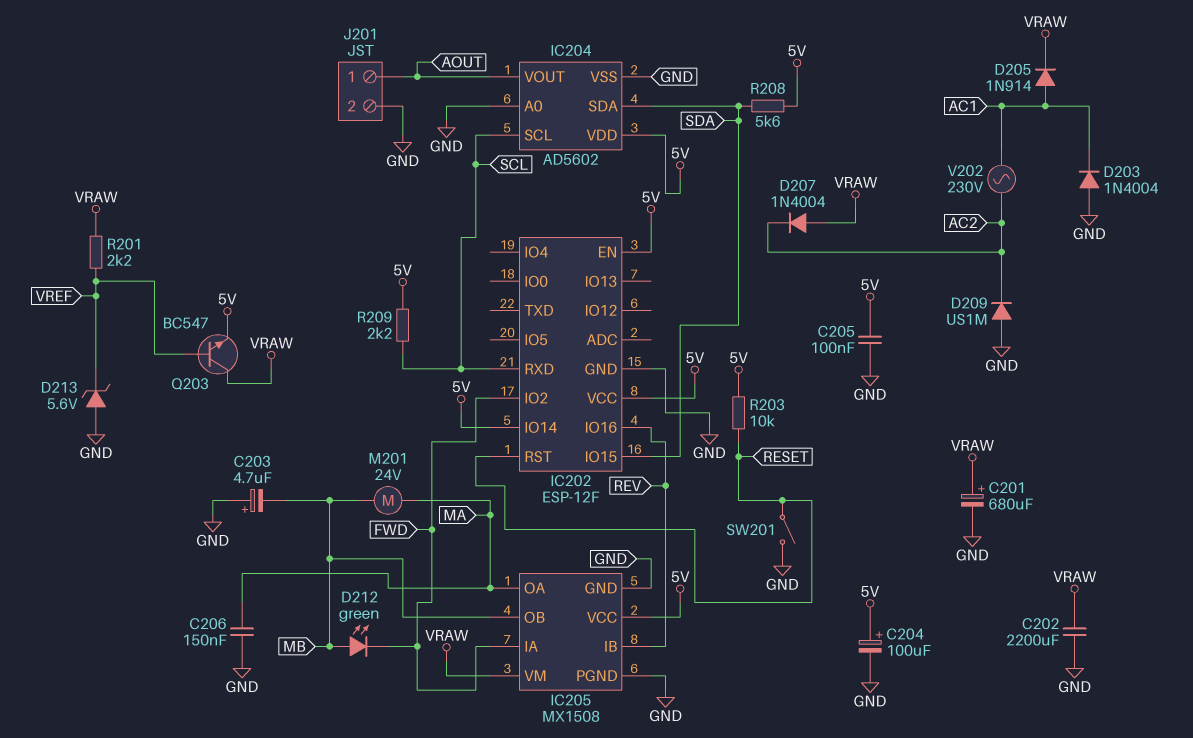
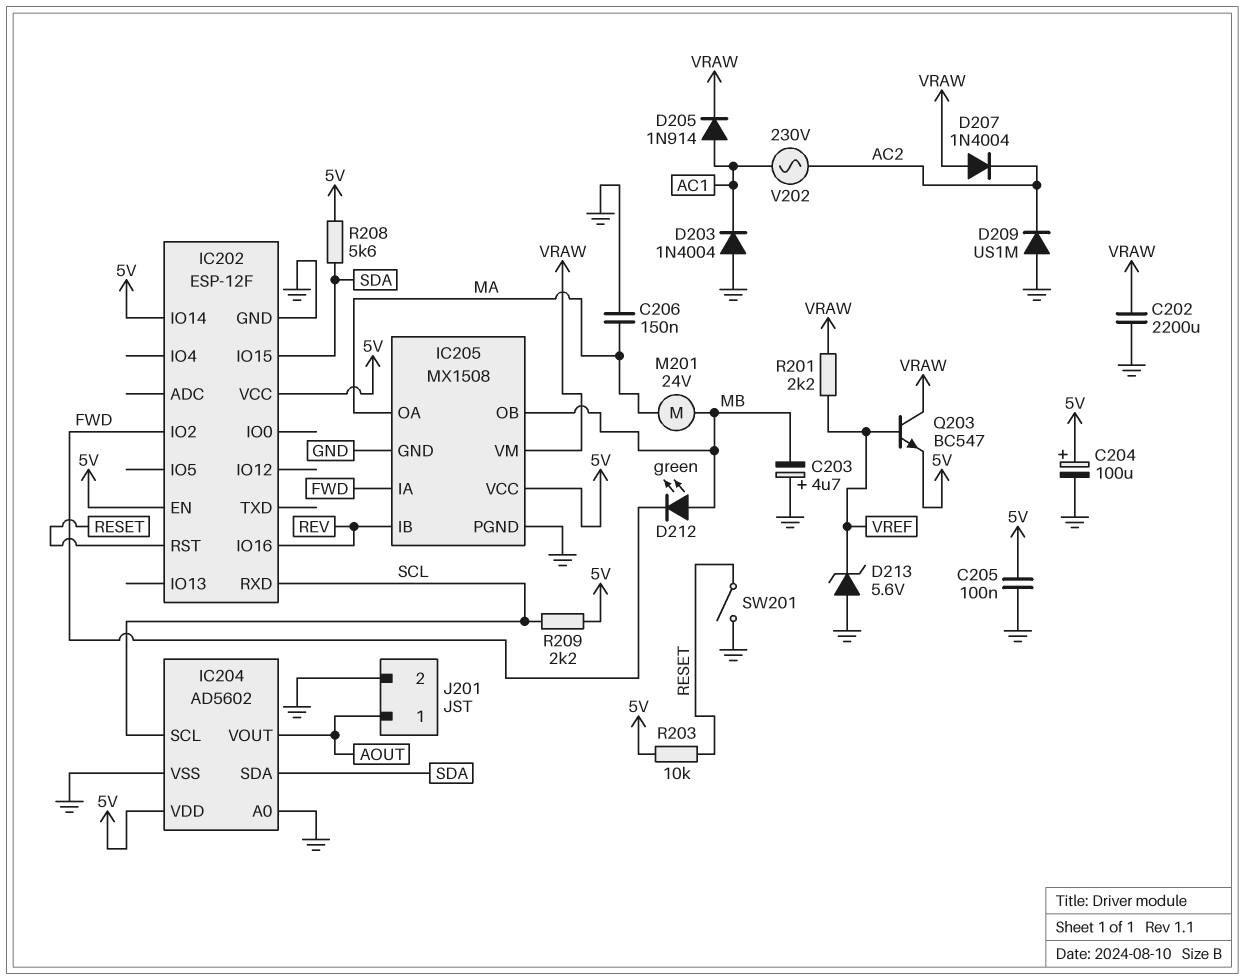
C201: 680uF (plus VRAW, minus GND) -> none

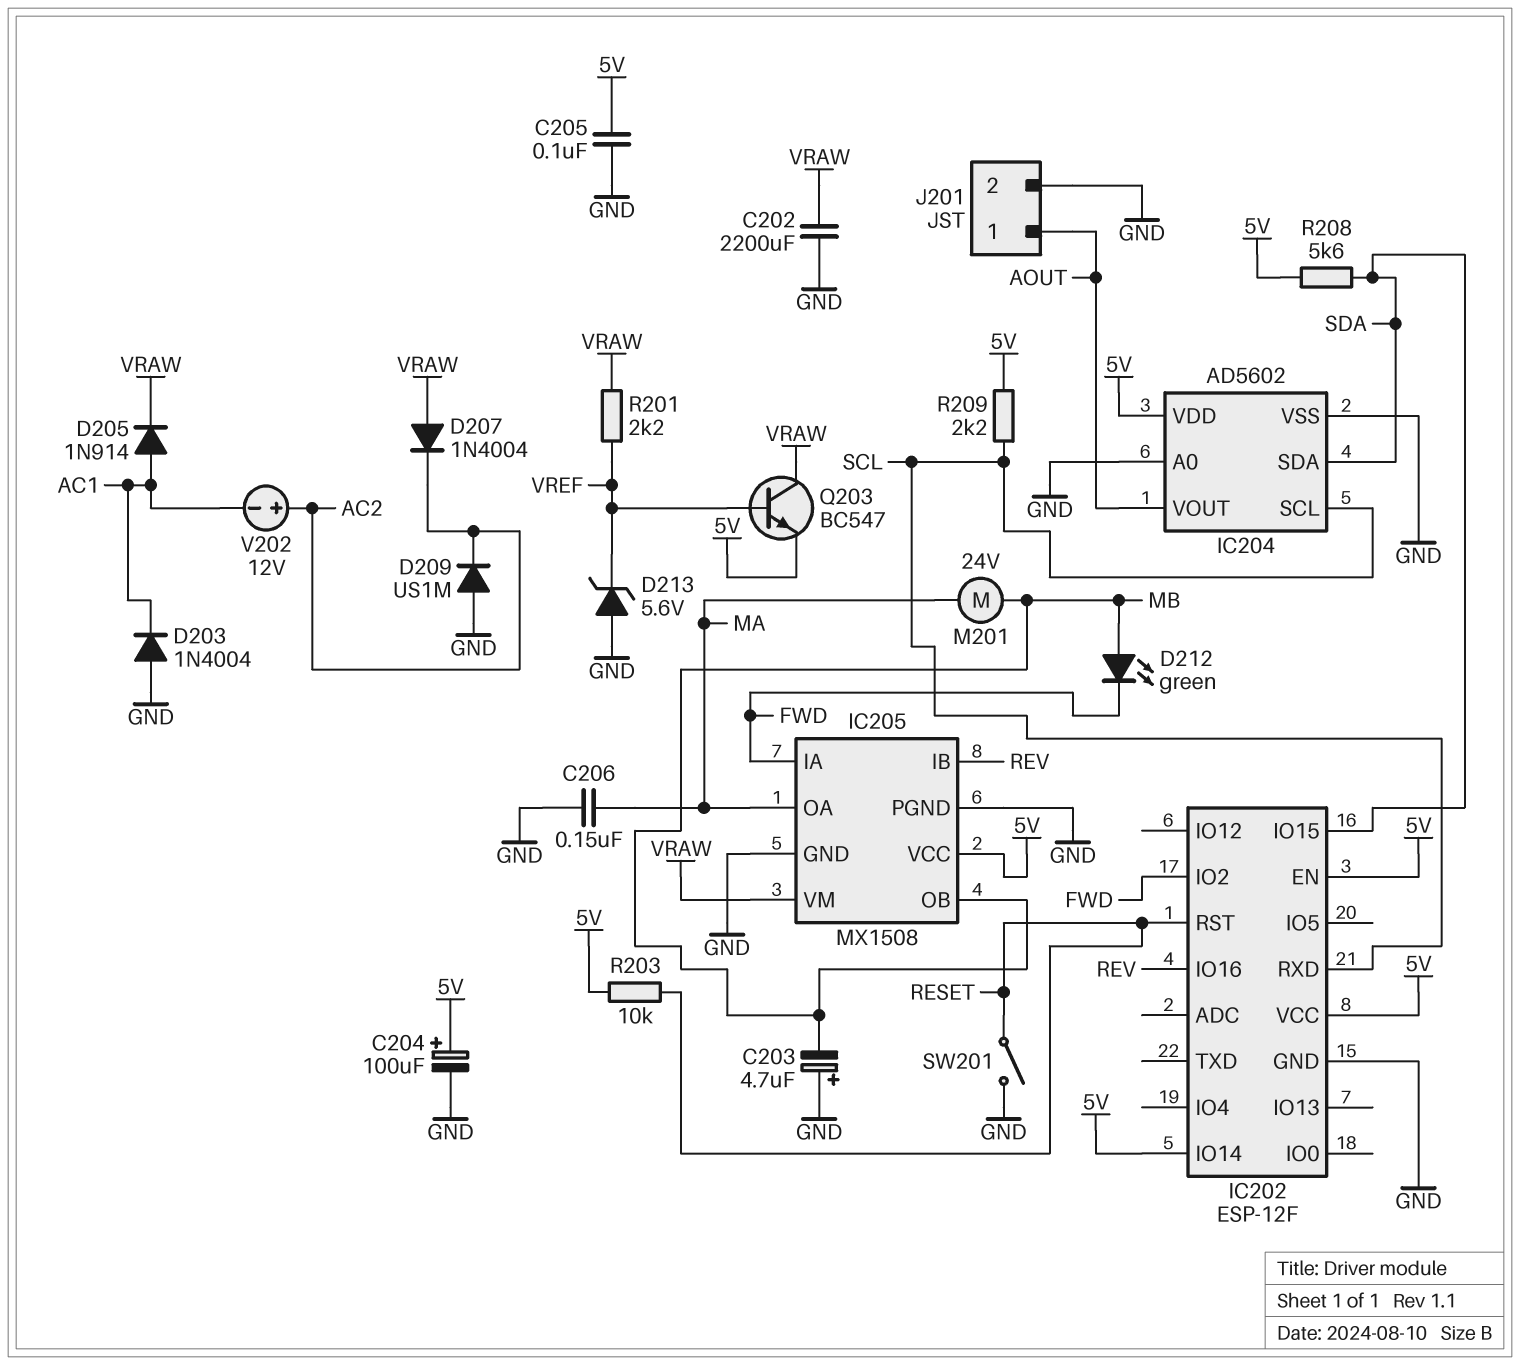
V202: AC 230V (AC1, AC2) -> 12V (plus AC2, minus AC1)

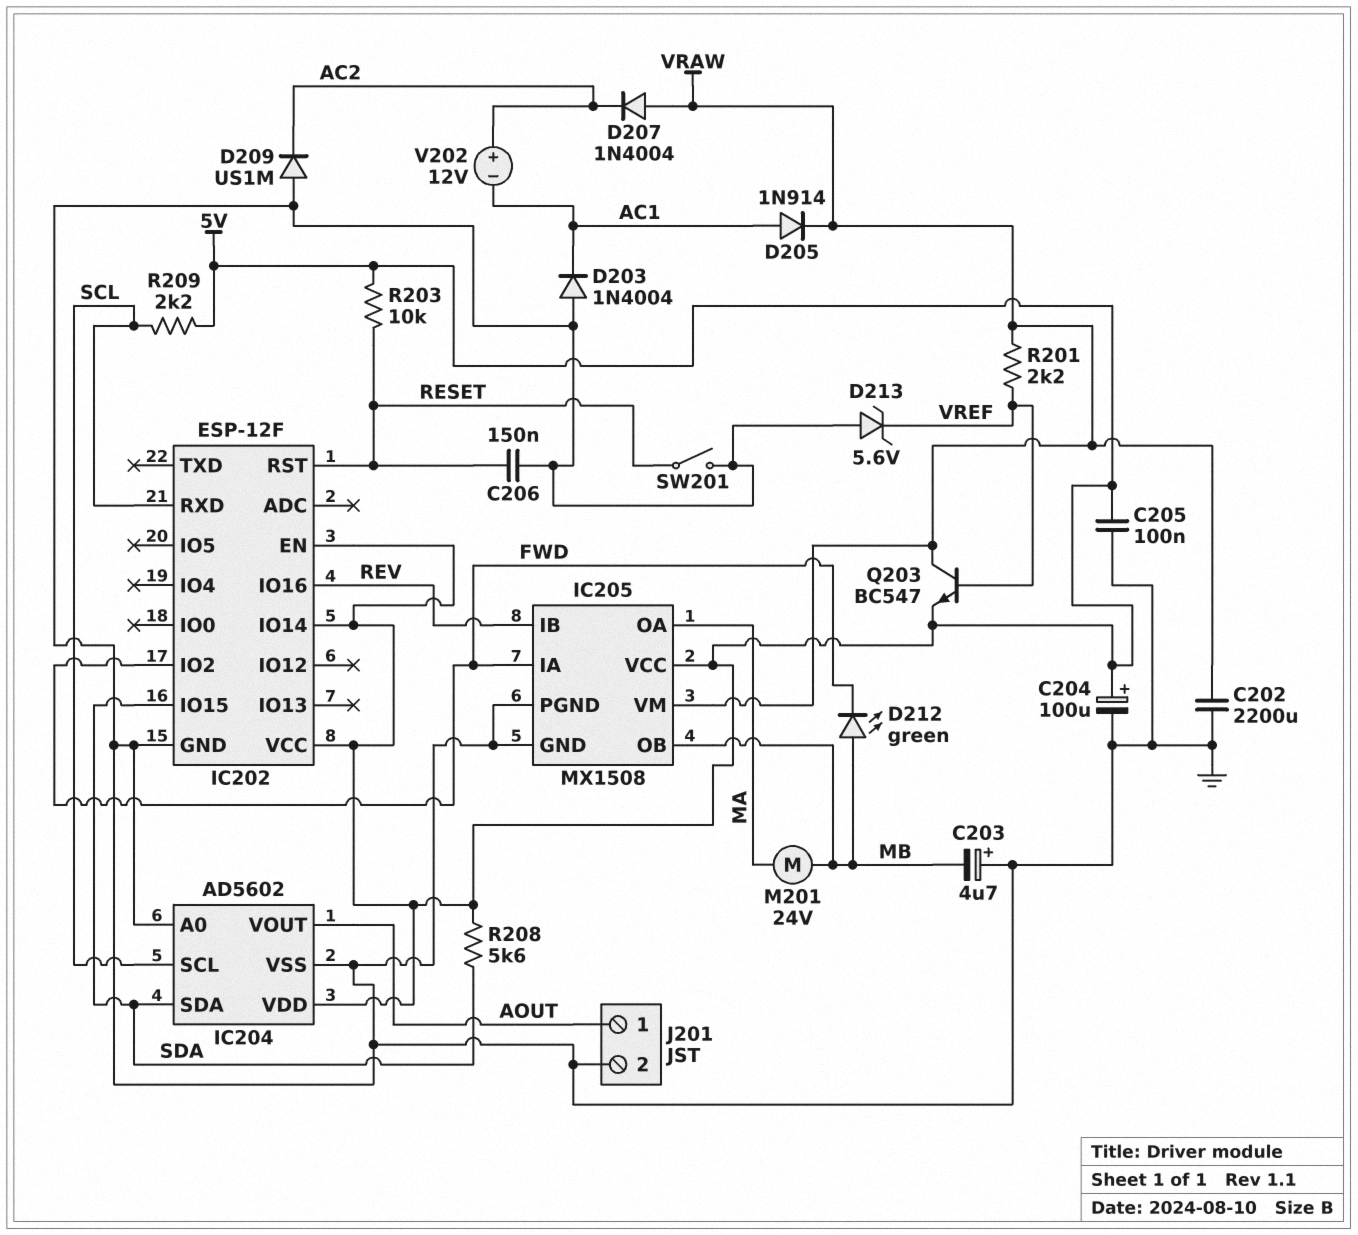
C206: 150nF (GND, MA) -> 150nF (GND, RESET)

